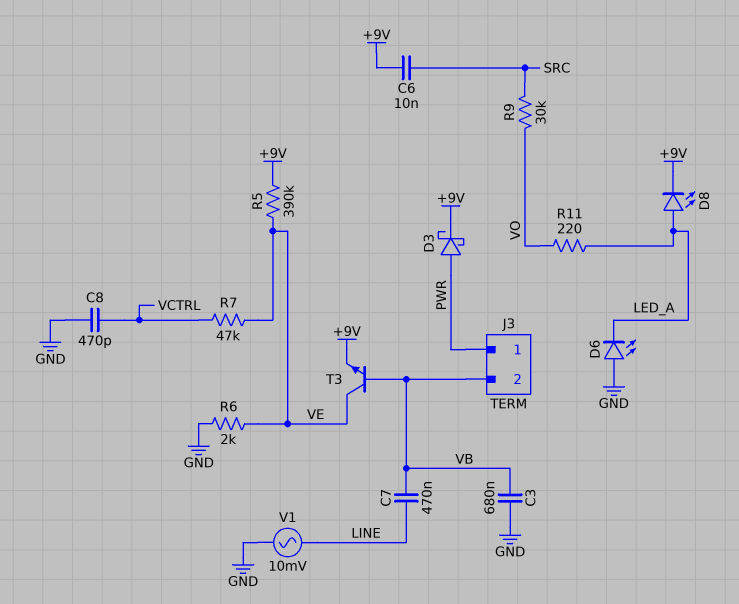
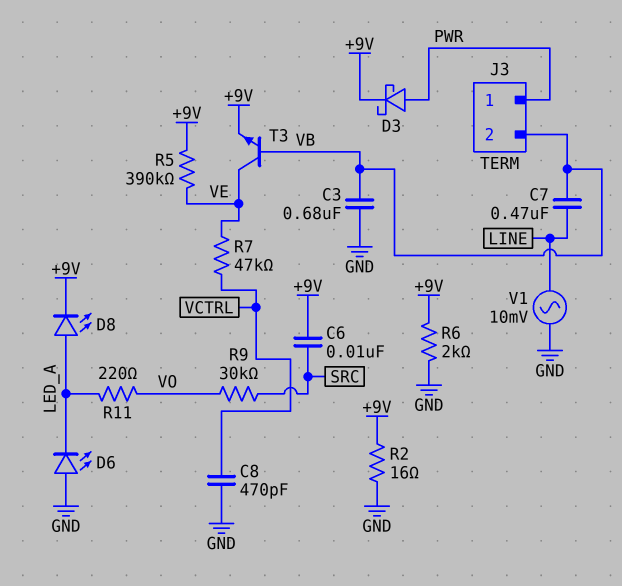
R2: none -> 16 (+9V, GND)
R6: 2k (GND, VE) -> 2k (+9V, GND)

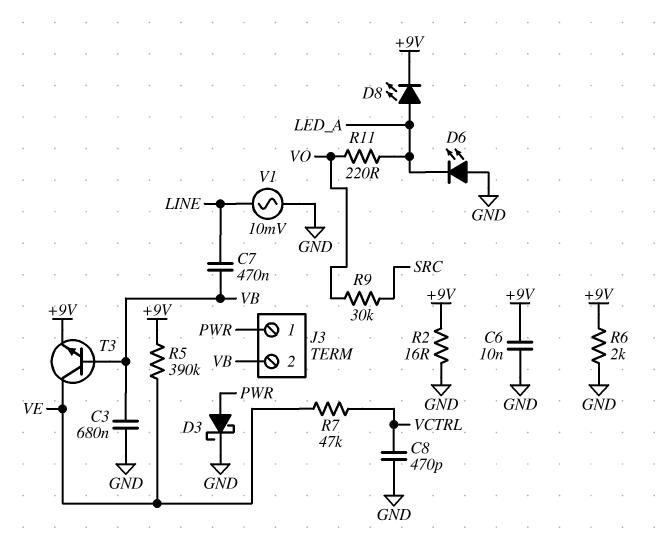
C6: 10nF (+9V, SRC) -> 10nF (+9V, GND)
D3: schottky (A PWR, K +9V) -> schottky (A PWR, K GND)

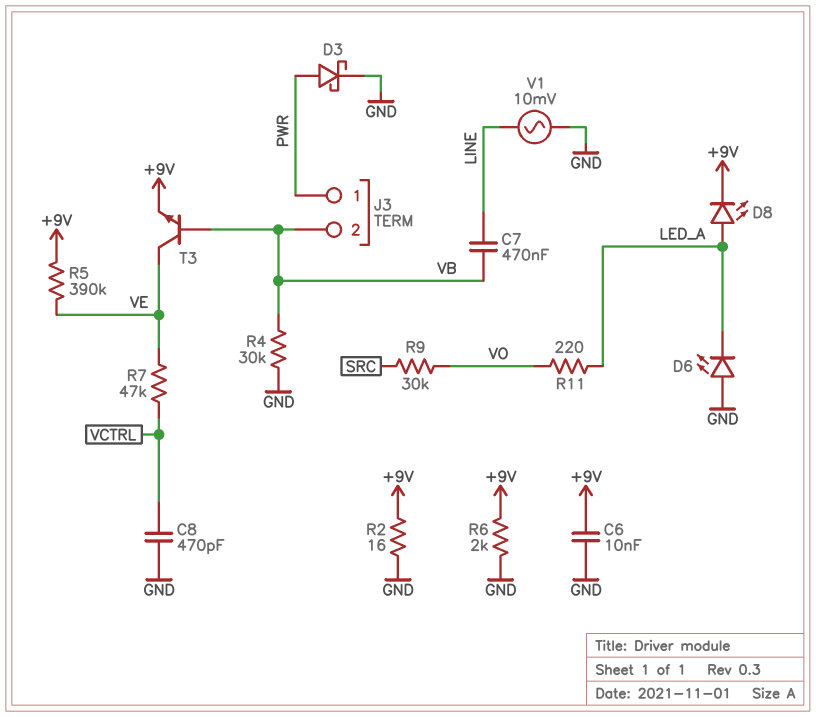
C3: 680nF (GND, VB) -> none
R4: none -> 30k (GND, VB)

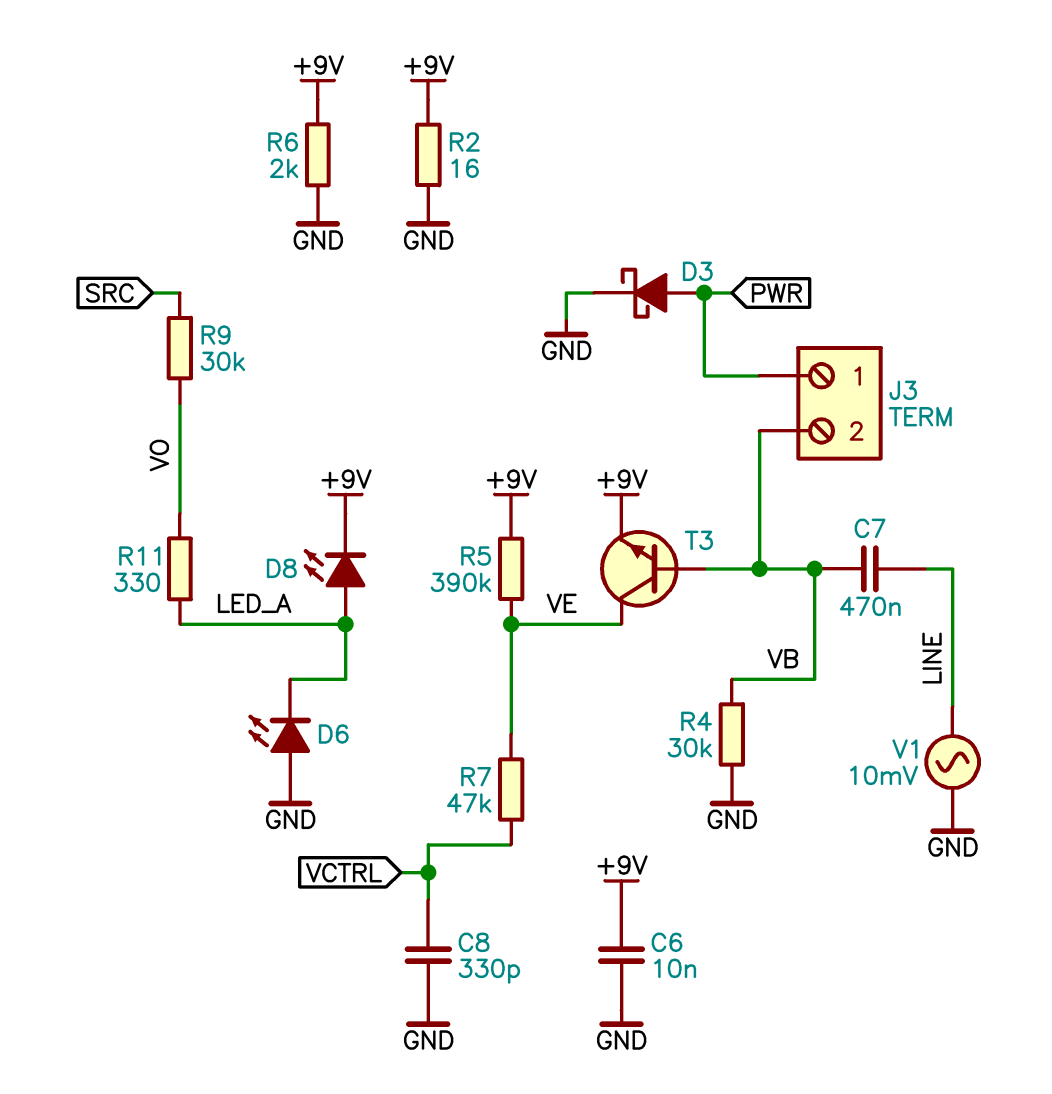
C8: 470pF (GND, VCTRL) -> 330pF (GND, VCTRL)
R11: 220 (LED_A, VO) -> 330 (LED_A, VO)

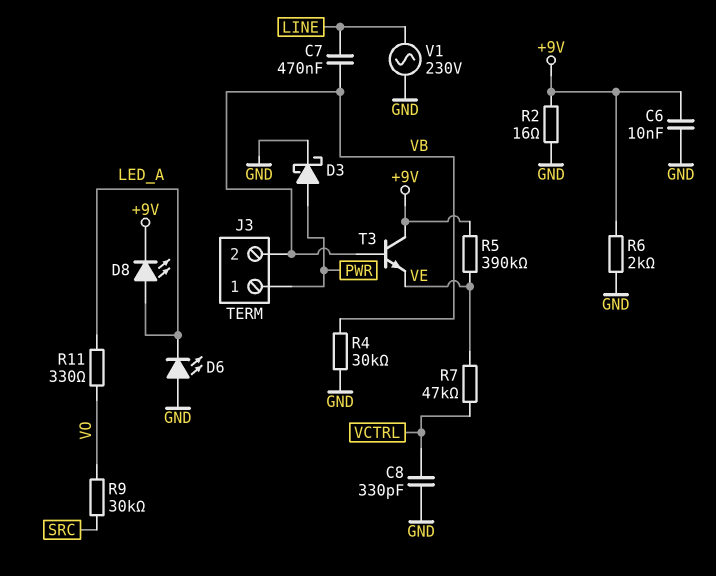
T3: NPN (B VB, C VE, E +9V) -> NPN (B VB, C +9V, E VE)
V1: AC 10mV (GND, LINE) -> AC 230V (GND, LINE)

